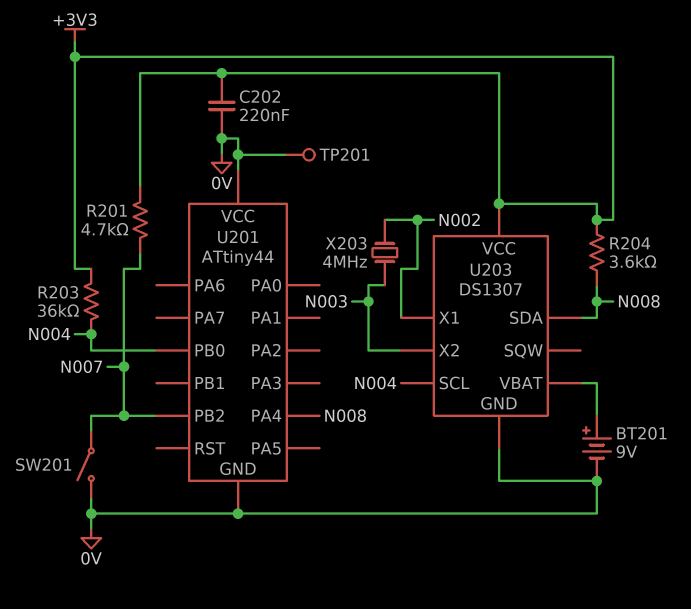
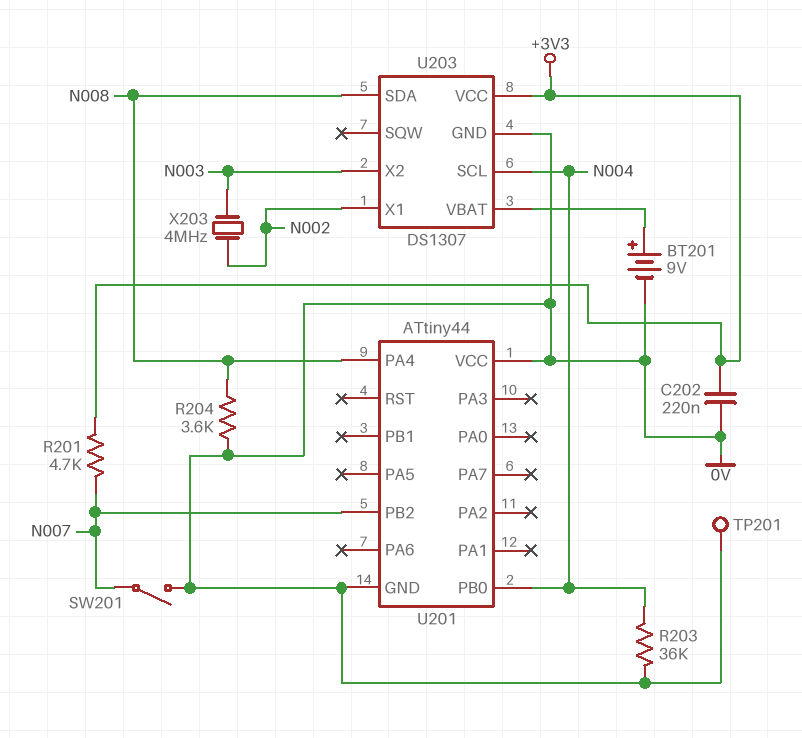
R203: 36k (+3V3, N004) -> 36k (0V, N004)
R204: 3.6k (+3V3, N008) -> 3.6k (0V, N008)

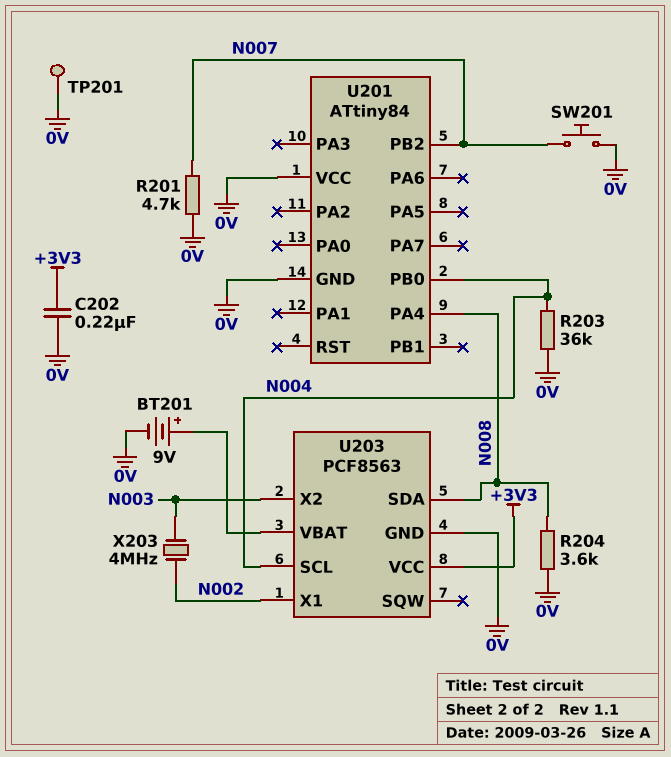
R201: 4.7k (+3V3, N007) -> 4.7k (0V, N007)
SW201: switch (0V, N007) -> button (0V, N007)
U201: ATtiny44 -> ATtiny84
U203: DS1307 -> PCF8563

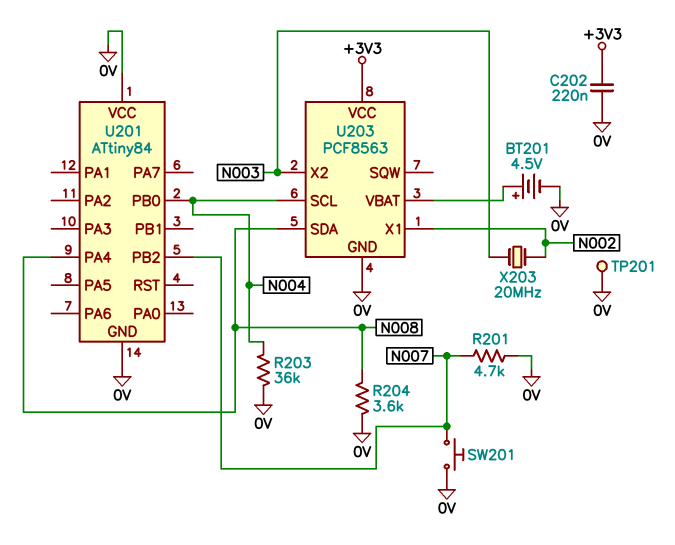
BT201: 9V (plus U203/VBAT, minus 0V) -> 4.5V (plus U203/VBAT, minus 0V)
X203: 4MHz (N002, N003) -> 20MHz (N002, N003)

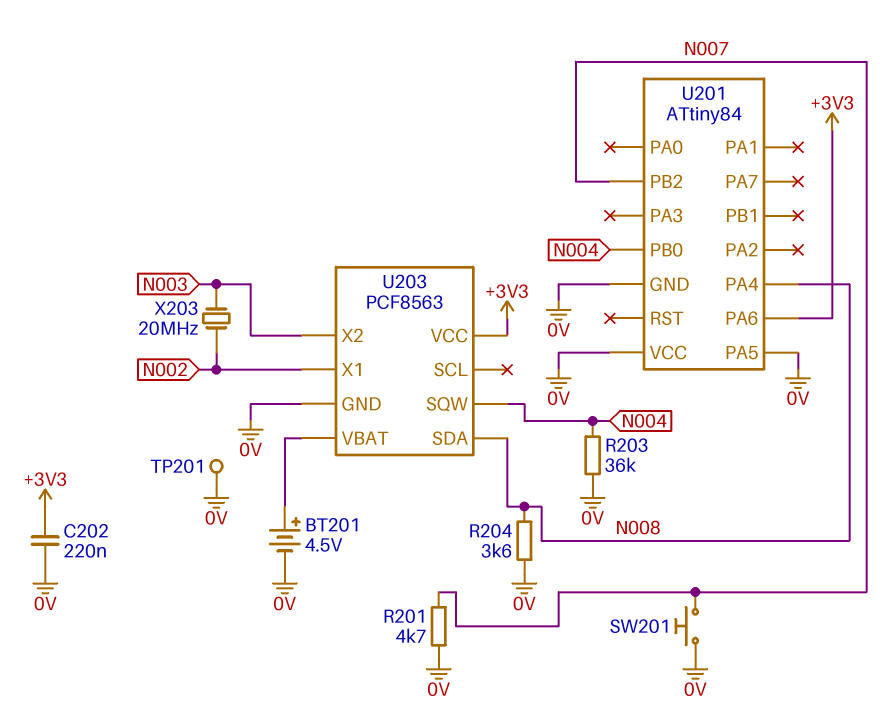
U201 pin PA5: none -> 0V
U201 pin PA6: none -> +3V3
U203 pin SCL: N004 -> none
U203 pin SQW: none -> N004

